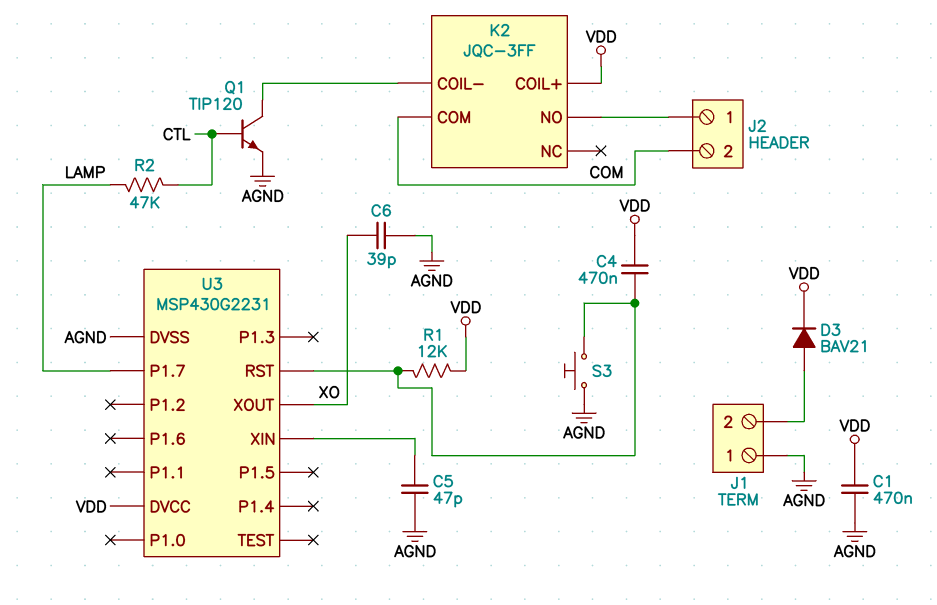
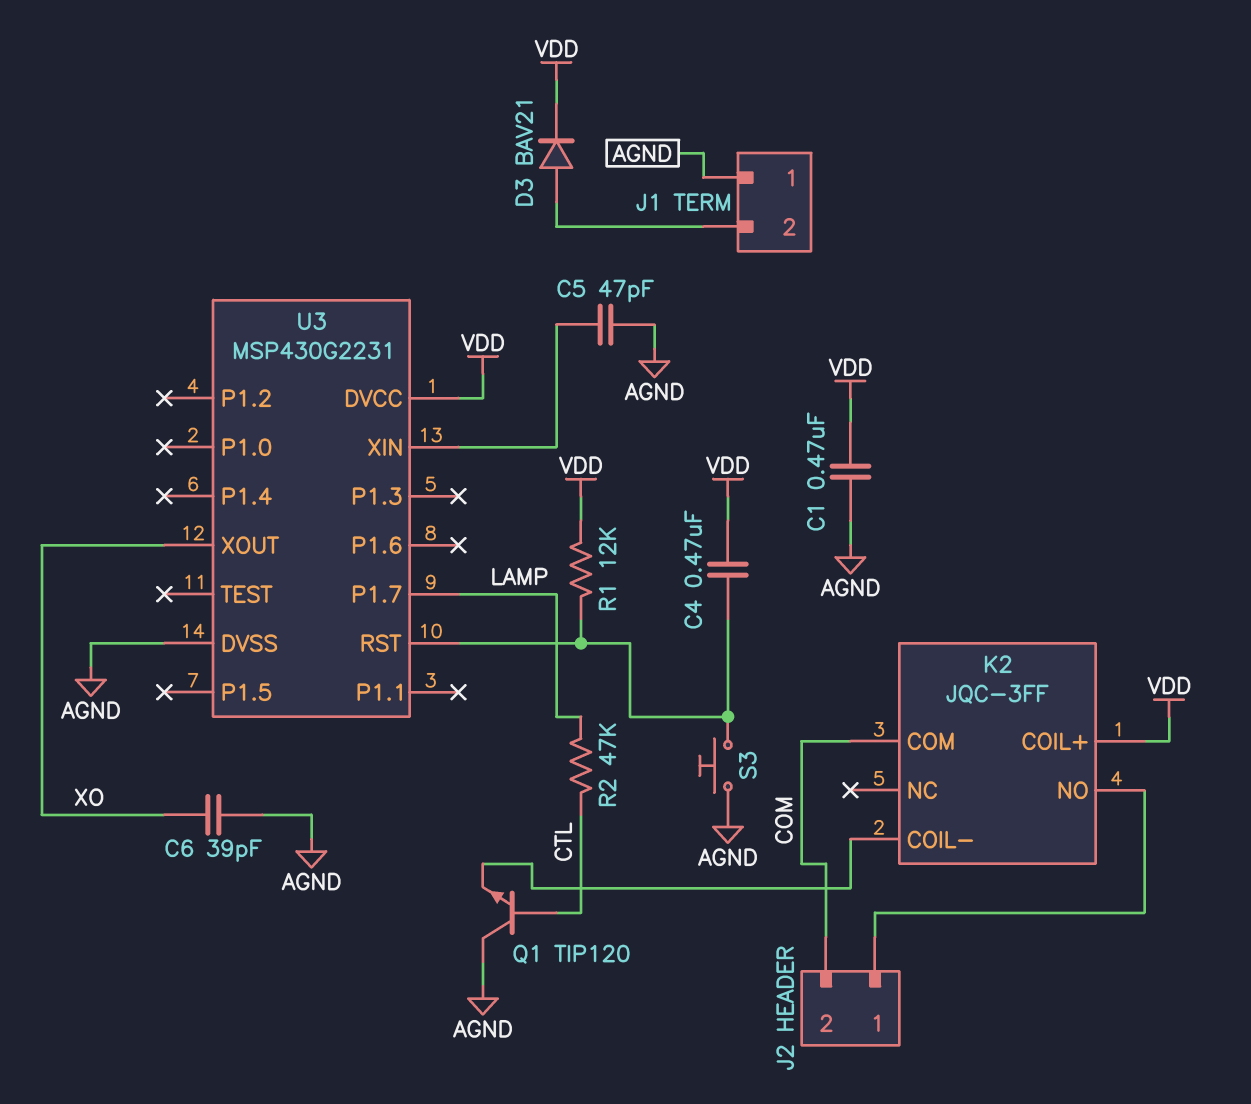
Q1: NPN TIP120 (B CTL, C K2/COIL-, E AGND) -> NPN TIP120 (B CTL, C AGND, E K2/COIL-)

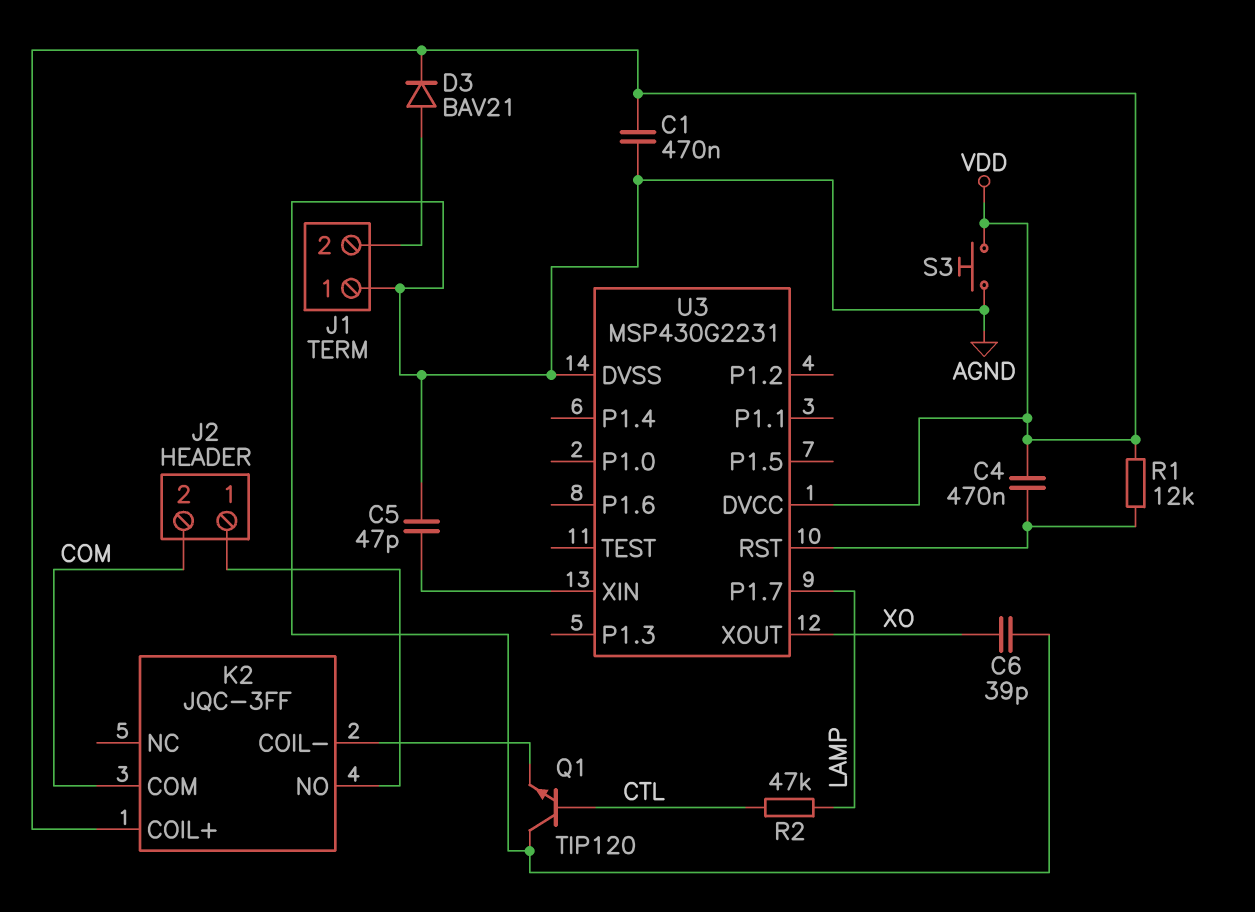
S3: button (AGND, U3/RST) -> button (AGND, VDD)

